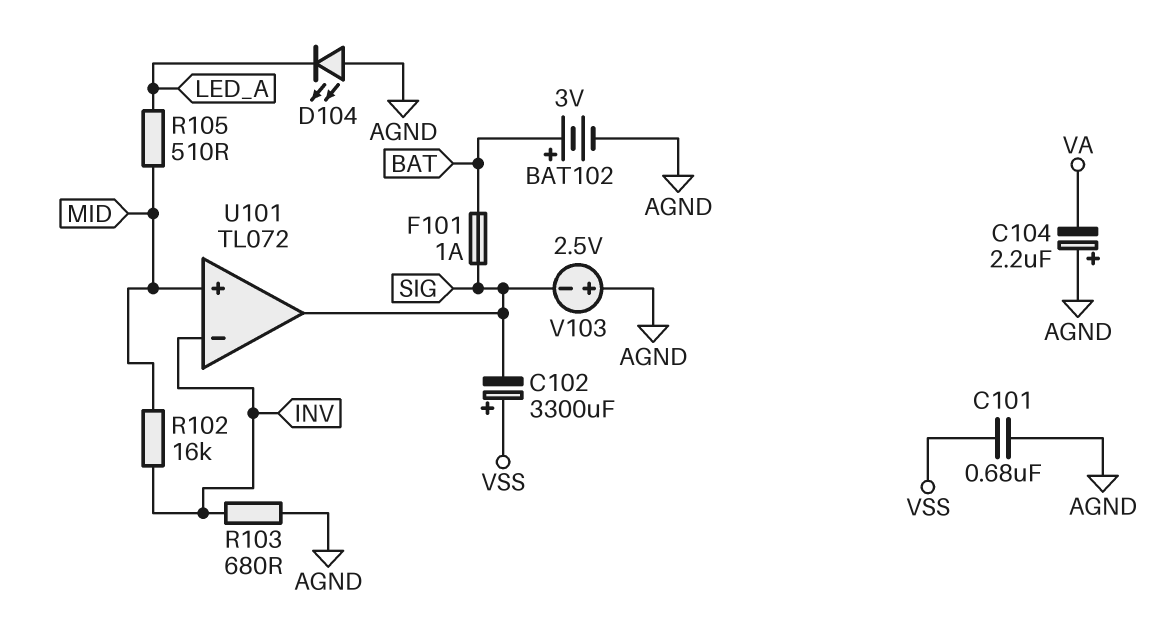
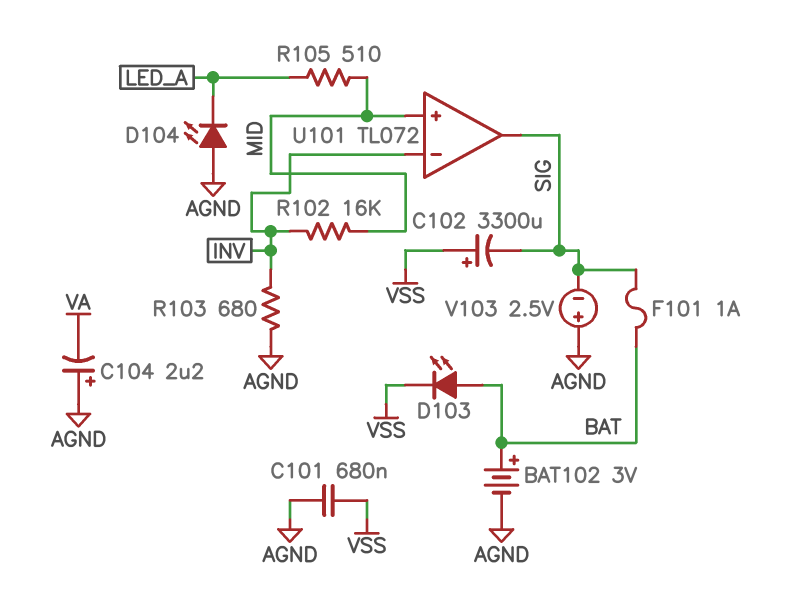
D103: none -> LED (A BAT, K VSS)

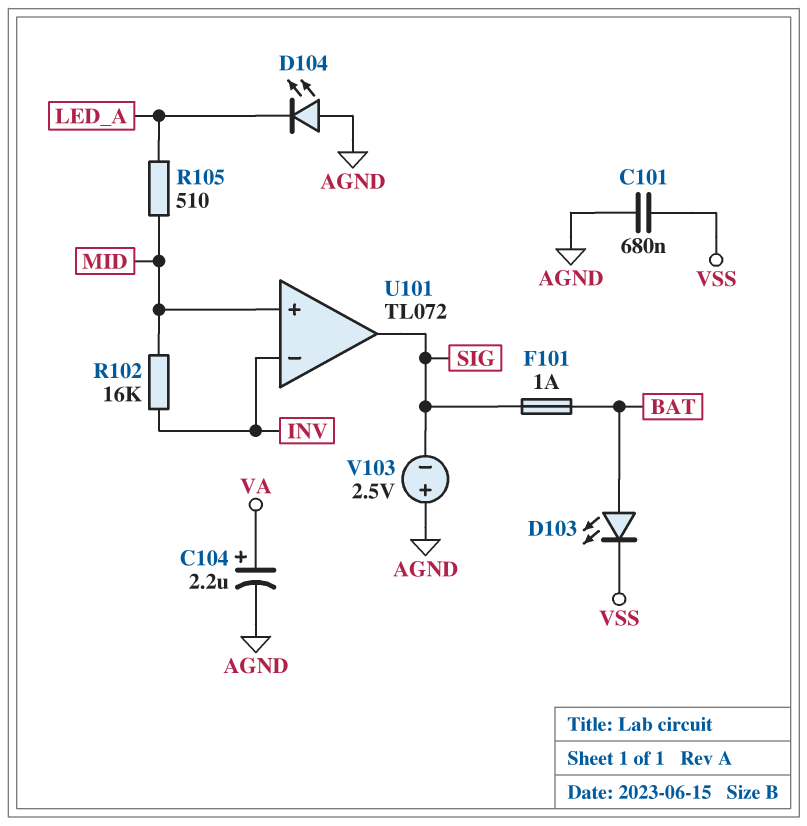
BAT102: 3V (plus BAT, minus AGND) -> none
C102: 3300uF (plus VSS, minus SIG) -> none
C104: 2.2uF (plus AGND, minus VA) -> 2.2uF (plus VA, minus AGND)
R103: 680 (AGND, INV) -> none

